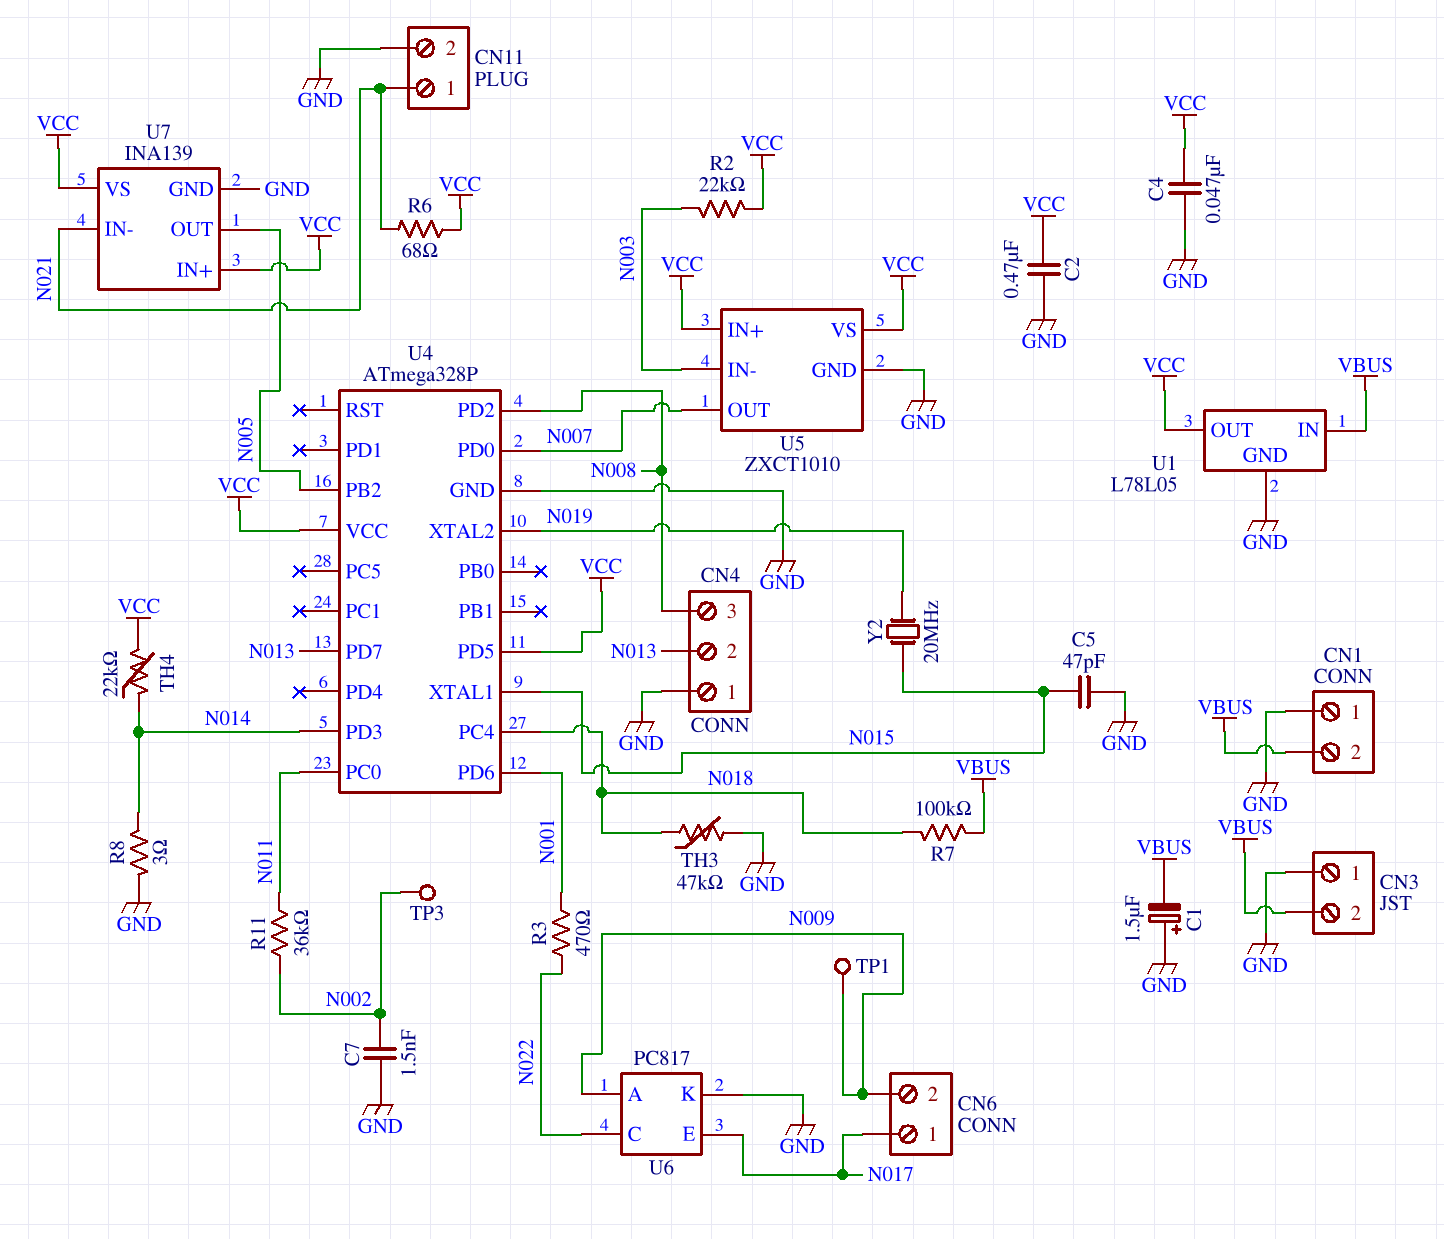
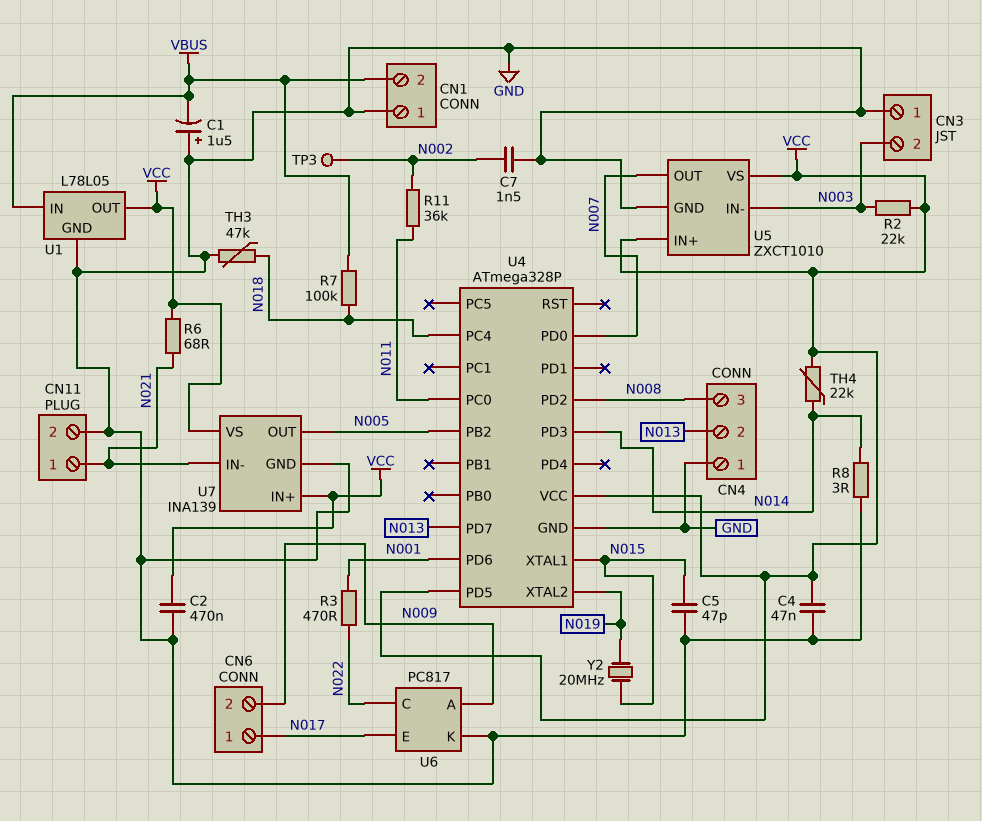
CN3 pin 2: VBUS -> N003
TP1: test point (N009) -> none

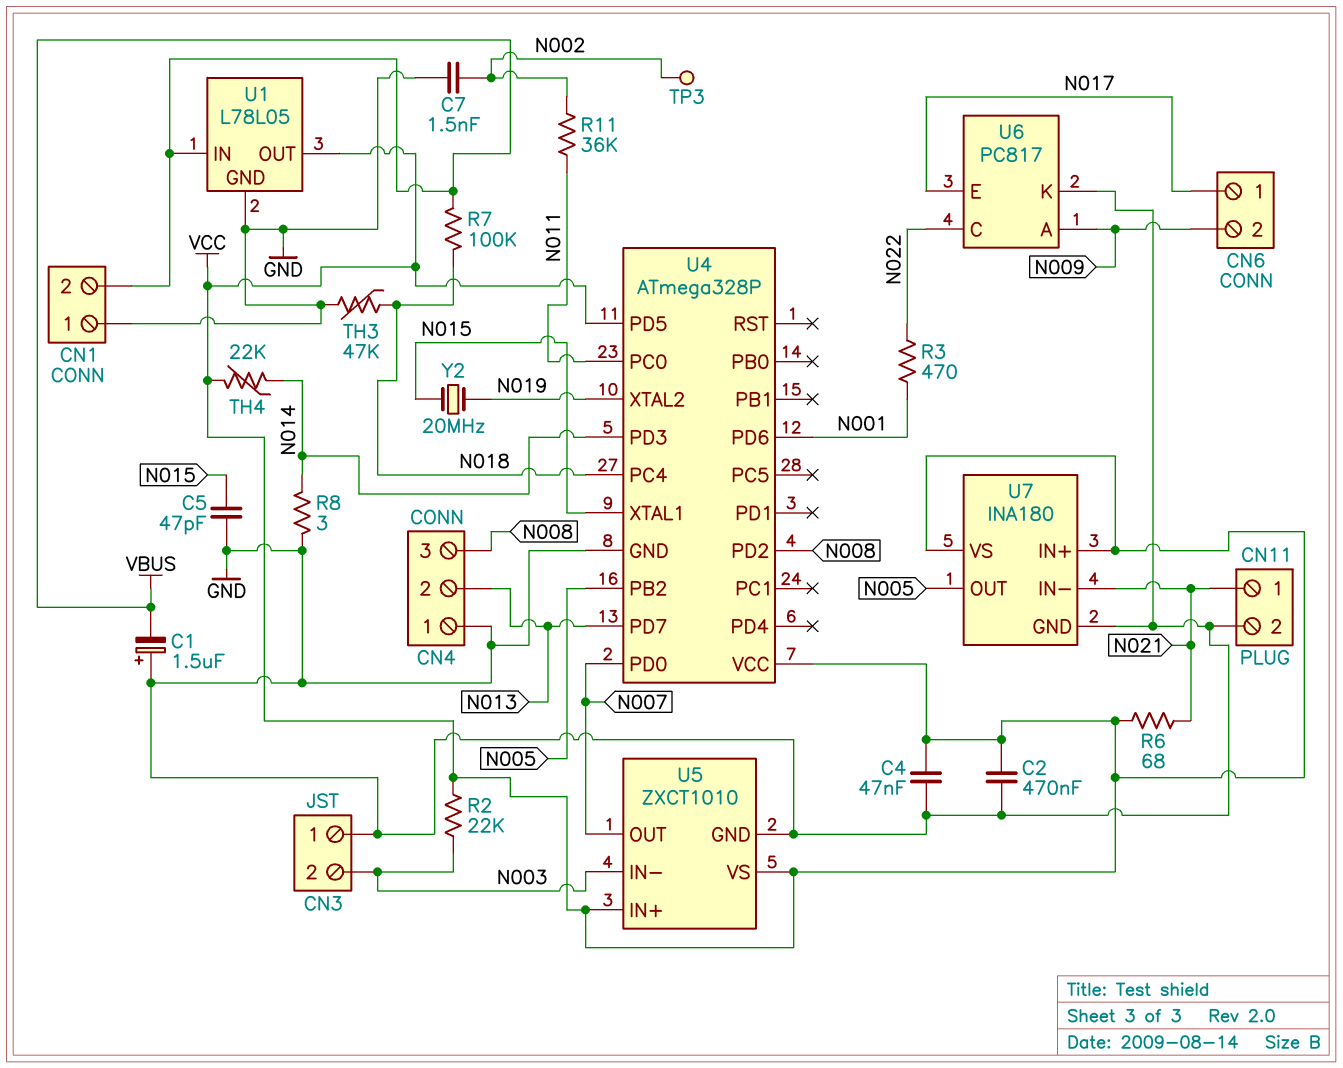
U7: INA139 -> INA180

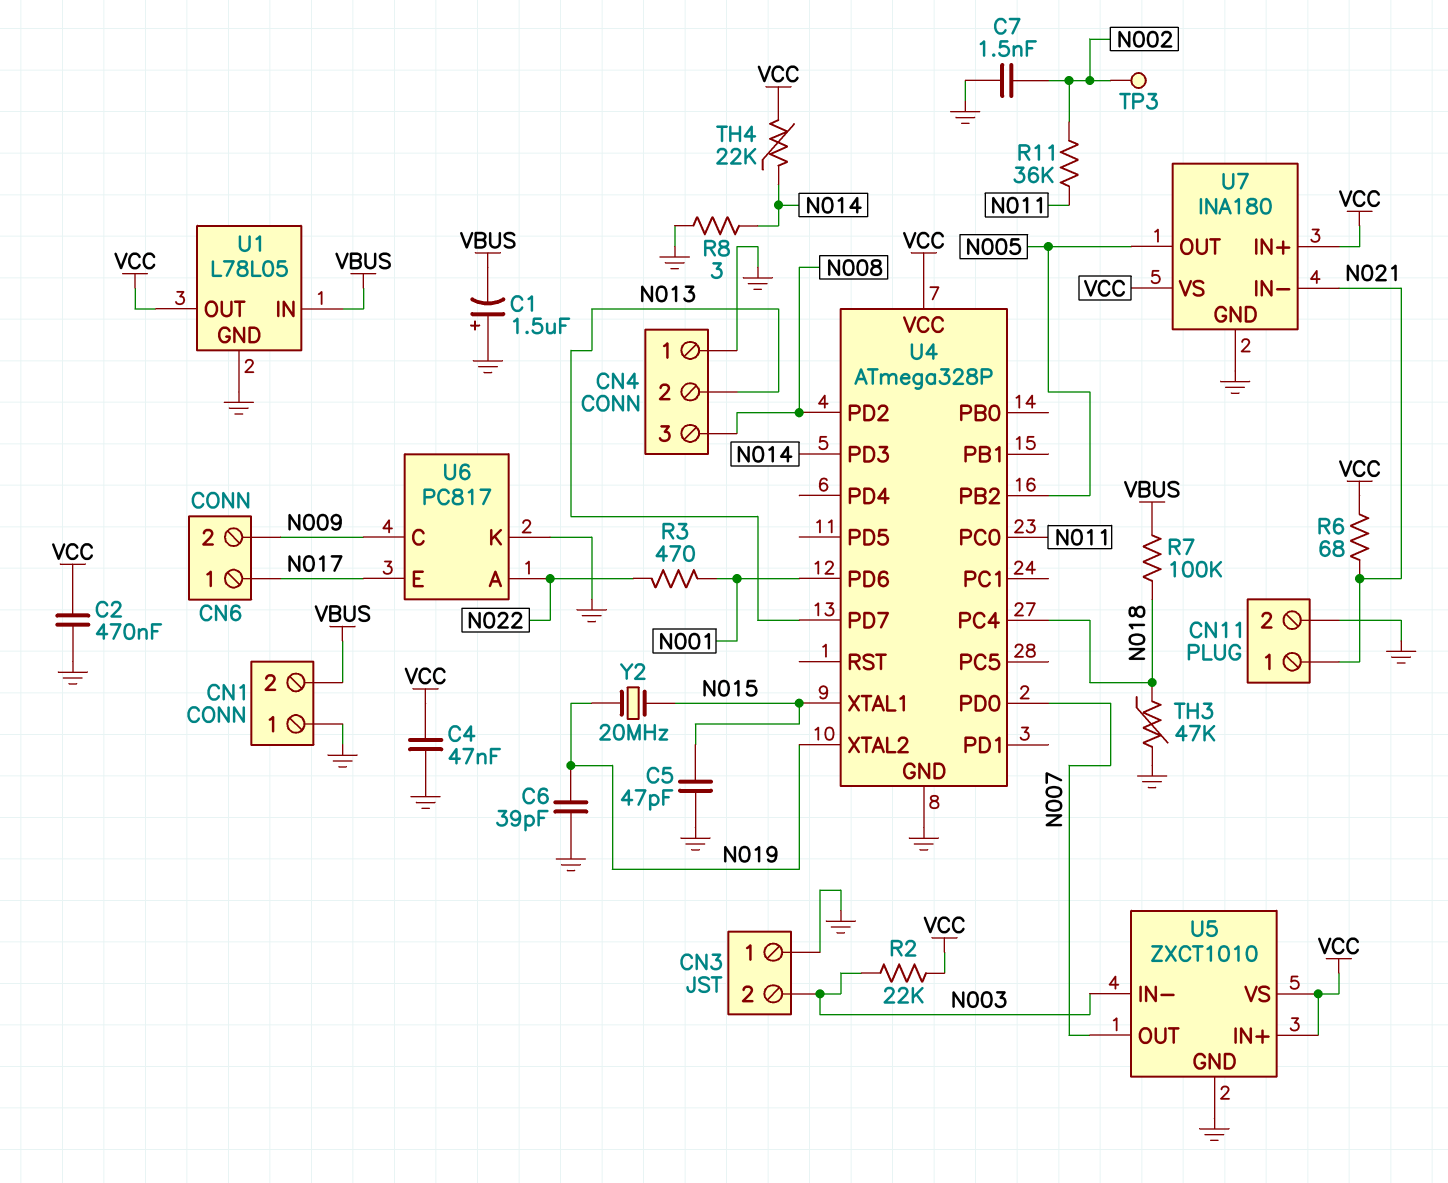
C6: none -> 39pF (GND, N019)
U4 pin PD5: VCC -> none
U6 pin A: N009 -> N022
U6 pin C: N022 -> N009

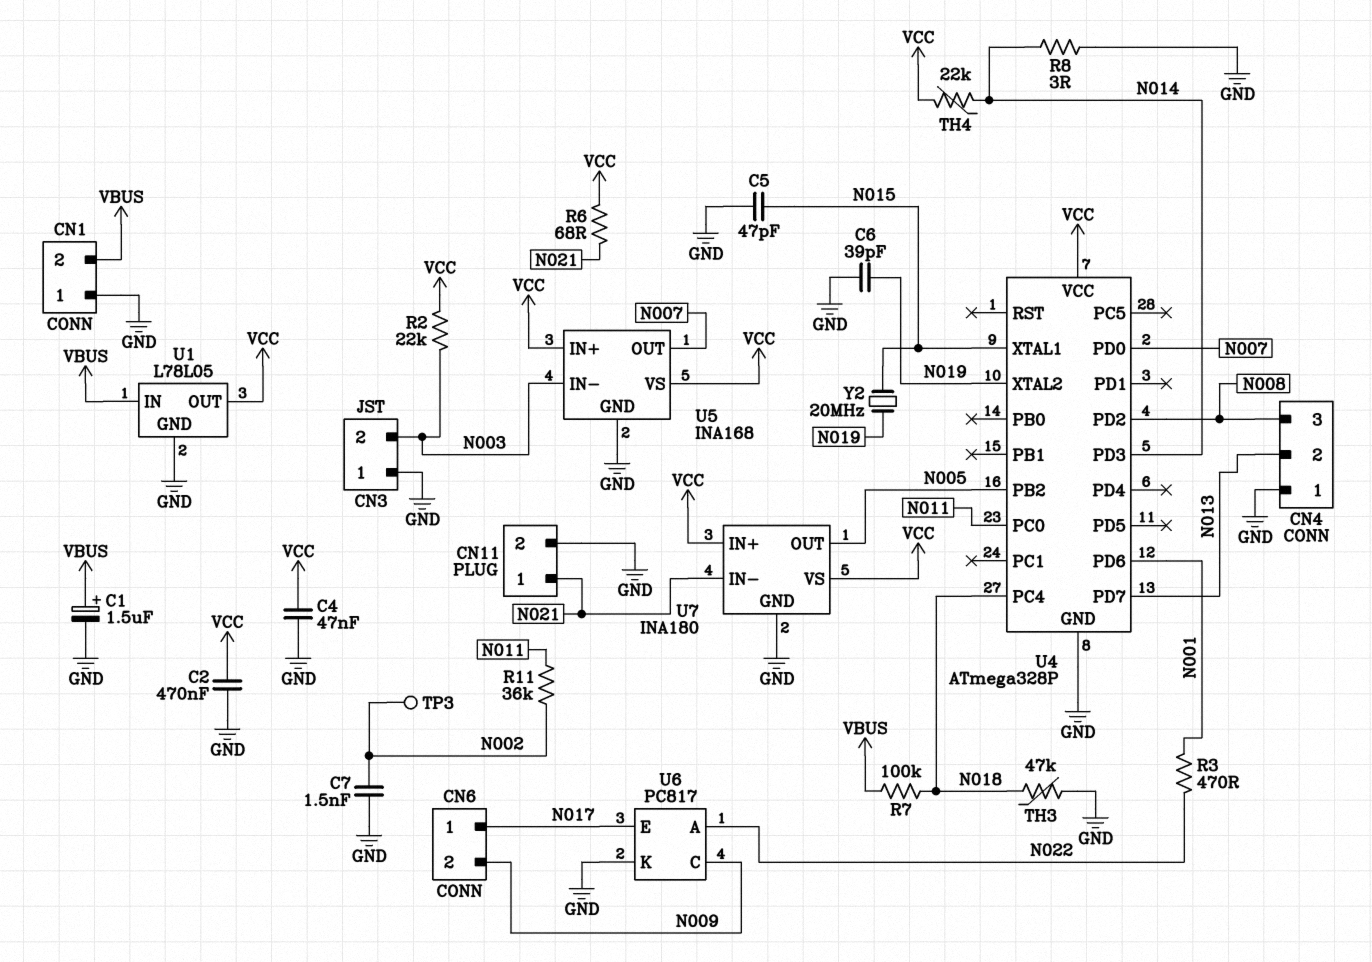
C1: 1.5uF (plus GND, minus VBUS) -> 1.5uF (plus VBUS, minus GND)
U5: ZXCT1010 -> INA168

